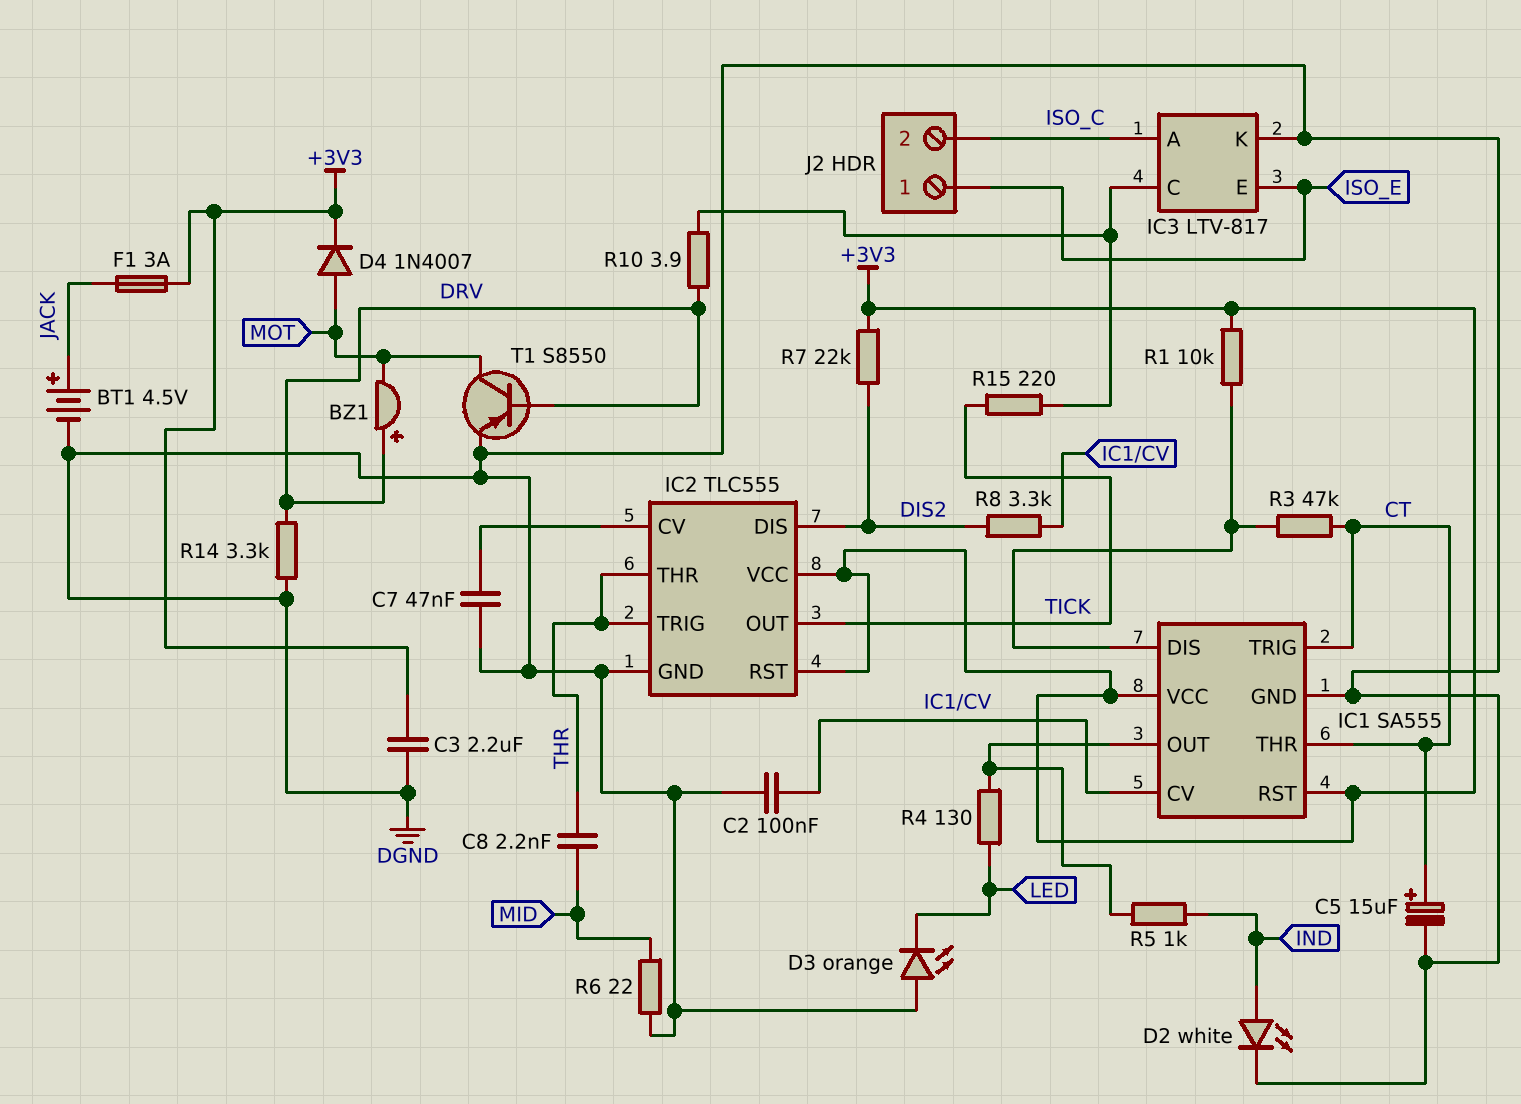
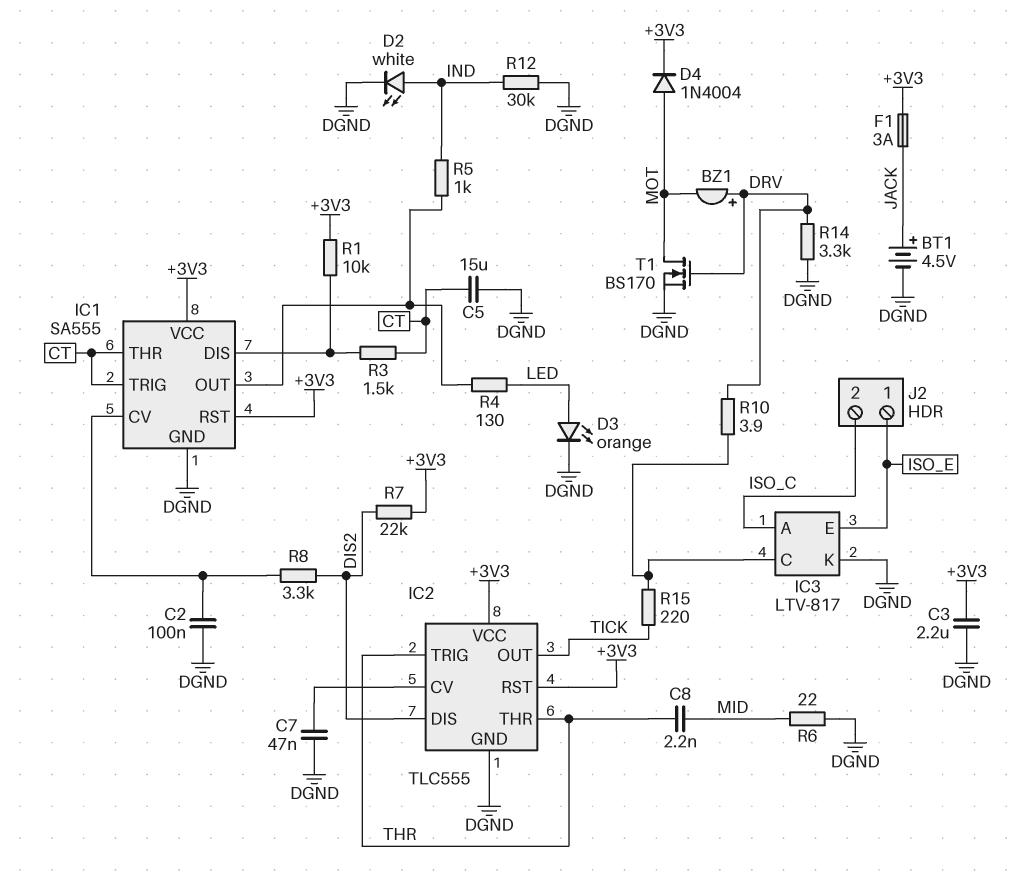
C5: 15uF (plus CT, minus DGND) -> 15uF (CT, DGND)
D3: LED orange (A DGND, K LED) -> LED orange (A LED, K DGND)
D4: diode 1N4007 (A MOT, K +3V3) -> diode 1N4004 (A MOT, K +3V3)
R3: 47k (CT, IC1/DIS) -> 1.5k (CT, IC1/DIS)
R12: none -> 30k (DGND, IND)
T1: PNP S8550 (B DRV, C MOT, E DGND) -> NMOS BS170 (G DRV, D MOT, S DGND)

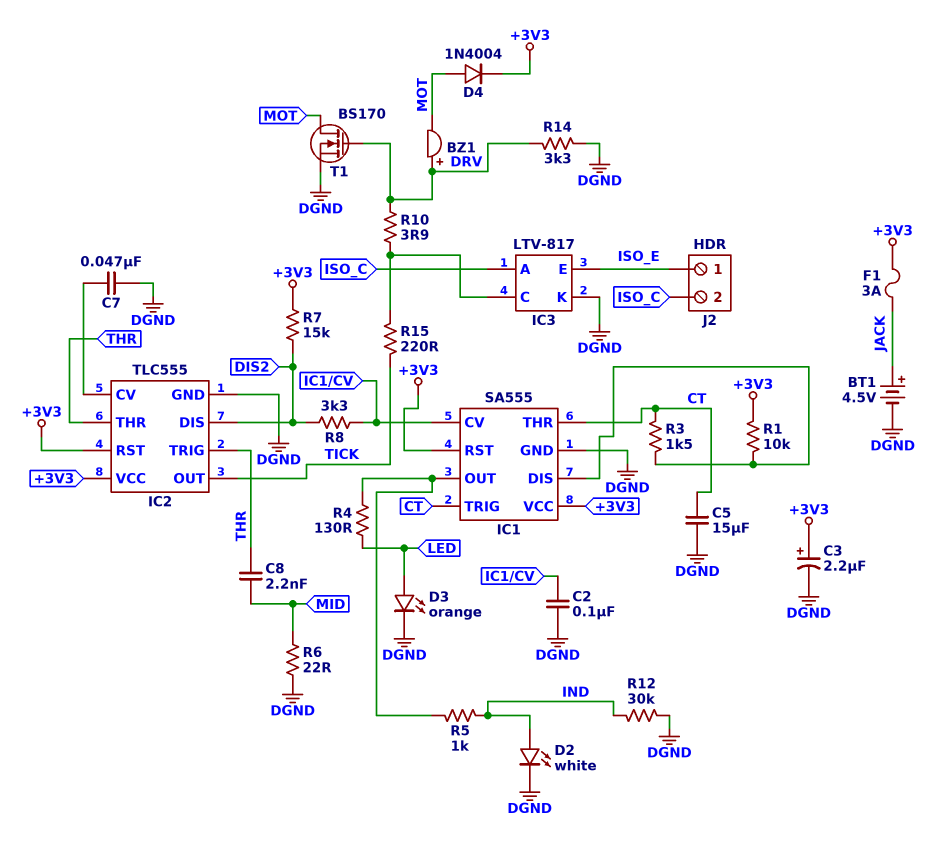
C3: 2.2uF (+3V3, DGND) -> 2.2uF (plus +3V3, minus DGND)
R7: 22k (+3V3, DIS2) -> 15k (+3V3, DIS2)

